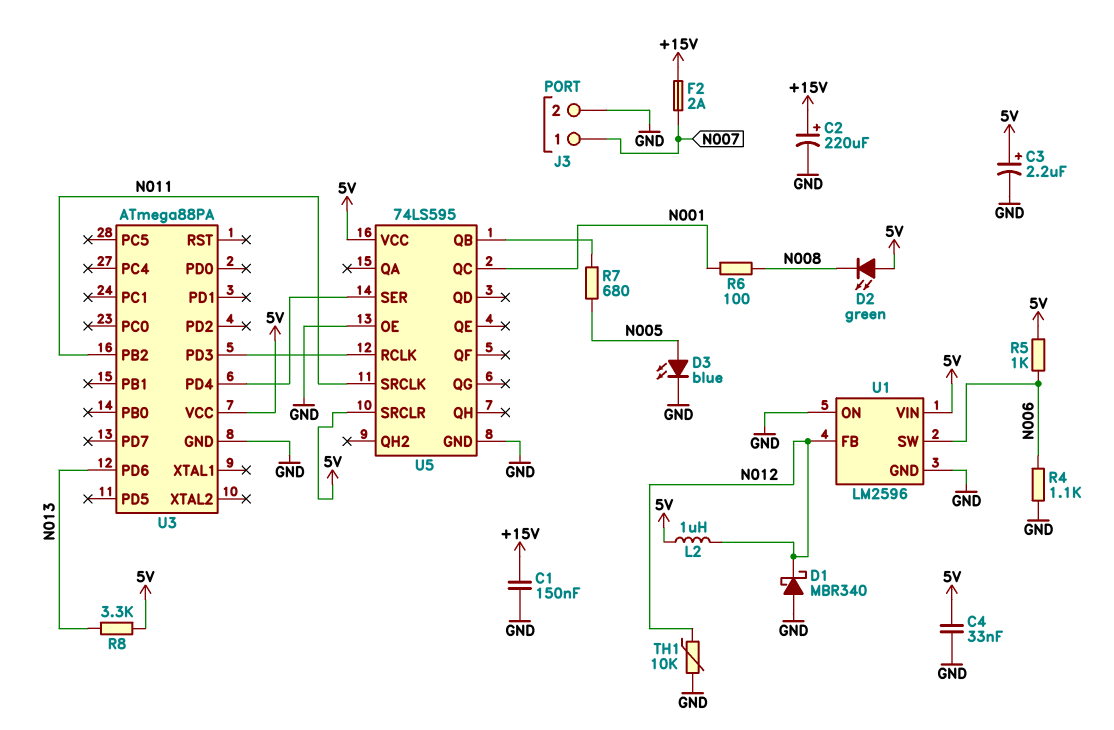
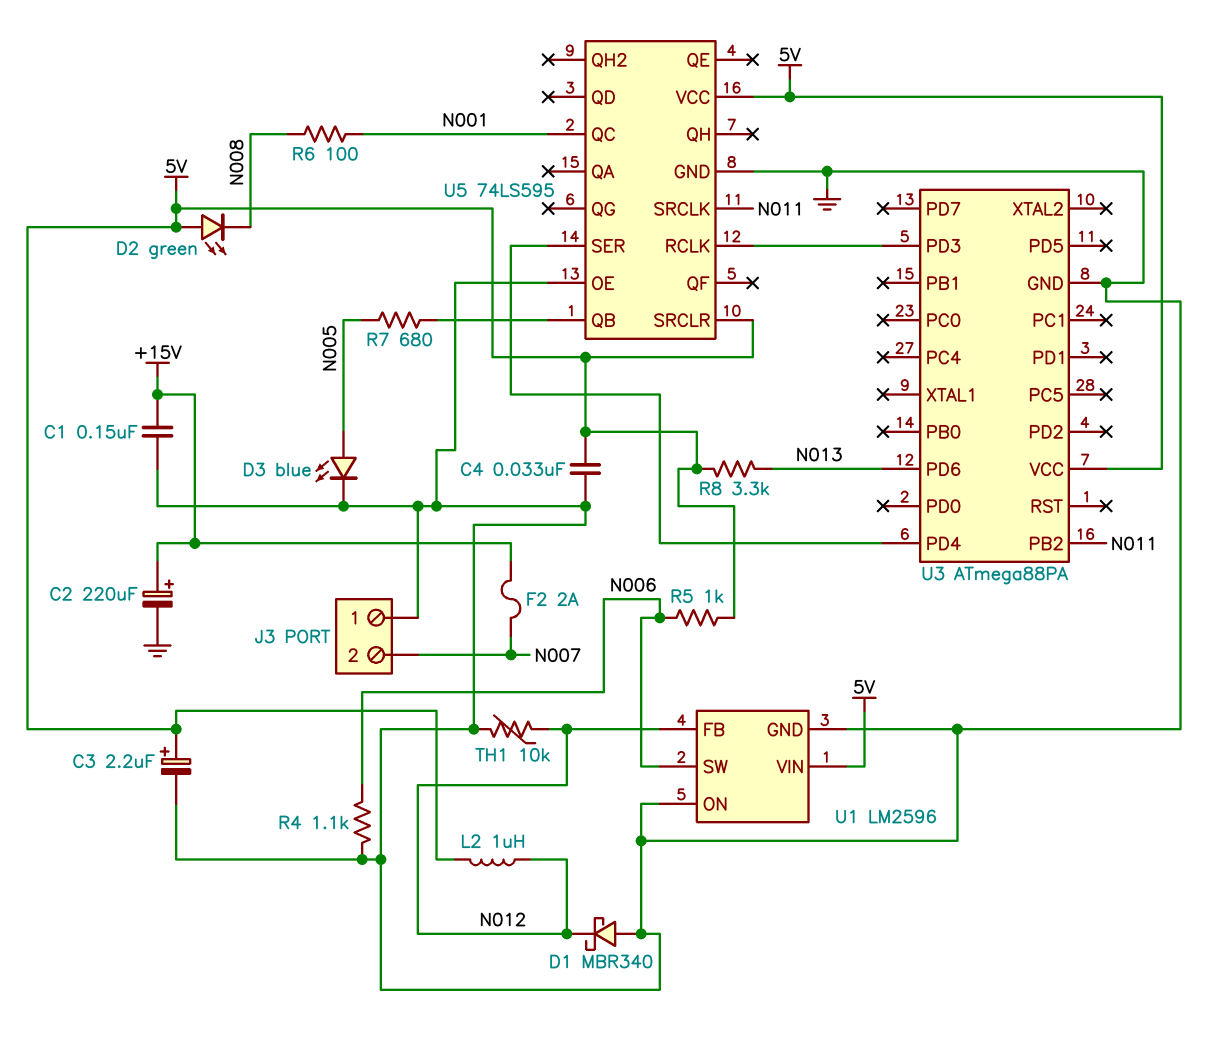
J3 pin 1: N007 -> GND
J3 pin 2: GND -> N007

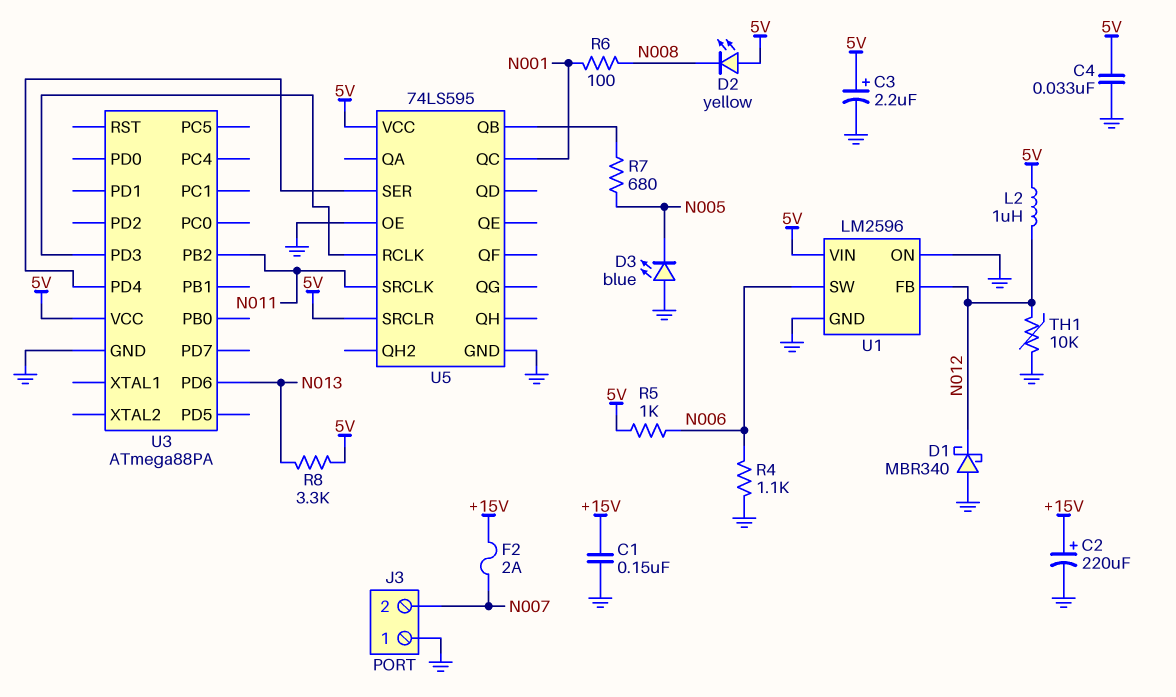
D2: LED green (A 5V, K N008) -> LED yellow (A 5V, K N008)
D3: LED blue (A N005, K GND) -> LED blue (A GND, K N005)

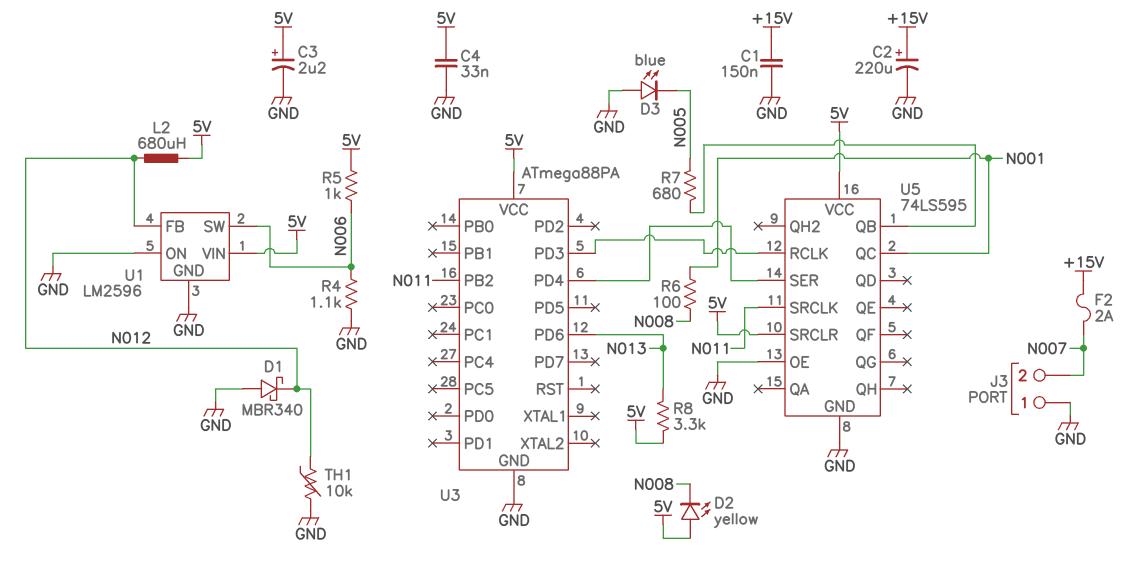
L2: 1uH (5V, N012) -> 680uH (5V, N012)

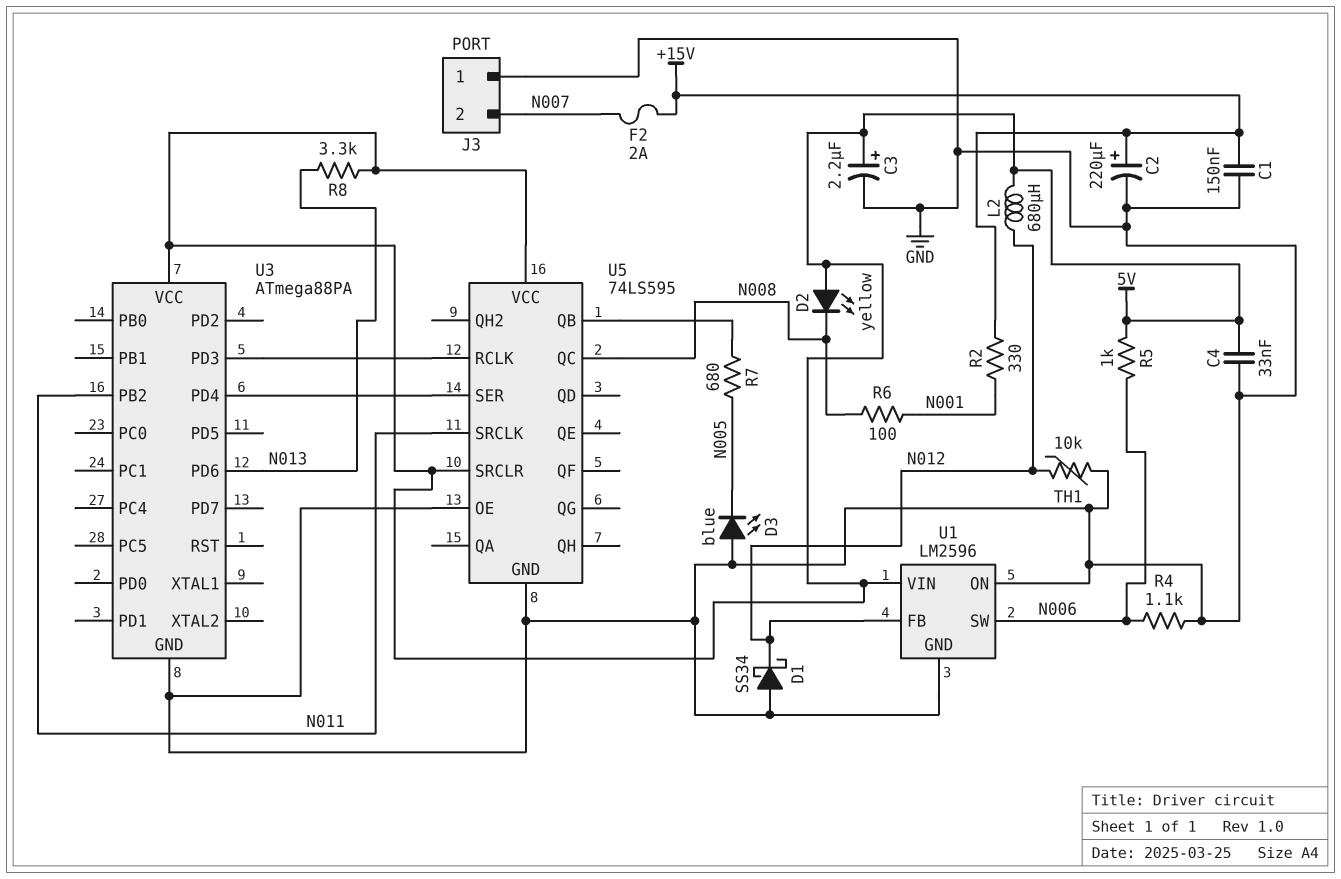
D1: schottky MBR340 (A GND, K N012) -> schottky SS34 (A GND, K N012)
R2: none -> 330 (+15V, N001)
U5 pin QC: N001 -> N008

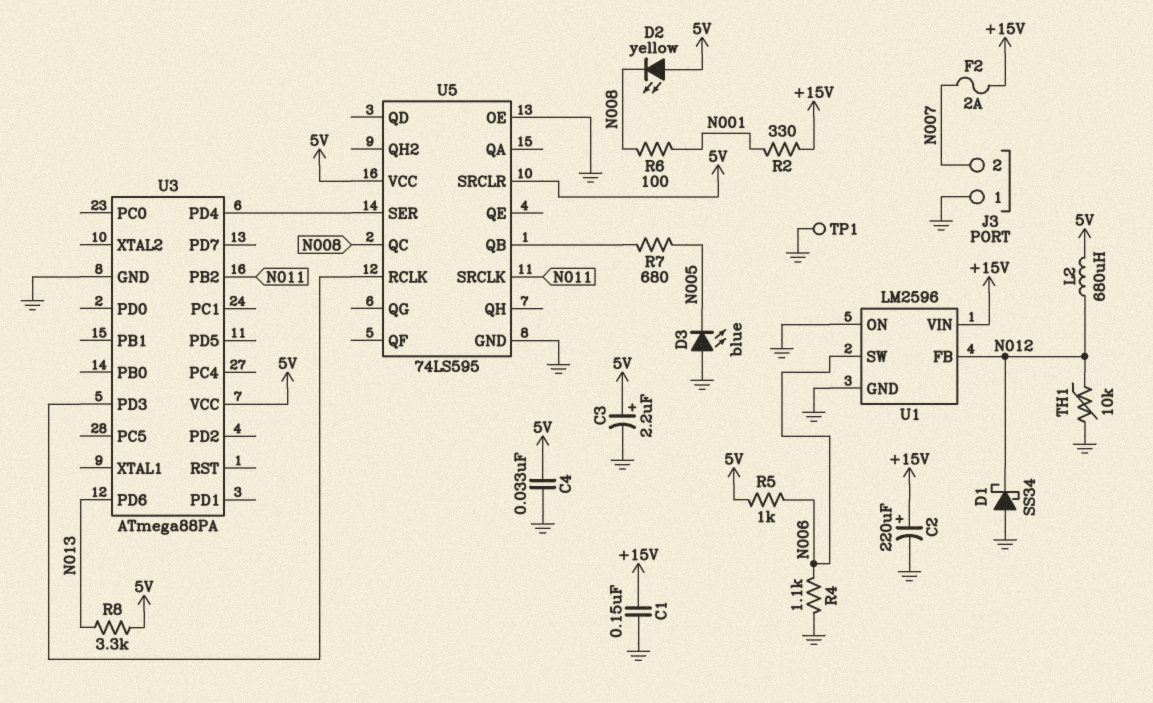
TP1: none -> test point (GND)
U1 pin VIN: 5V -> +15V

